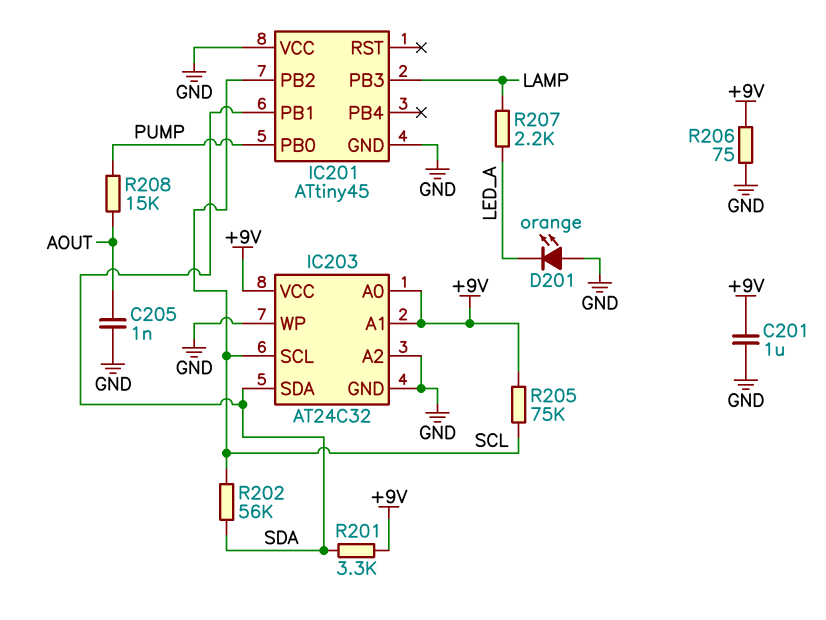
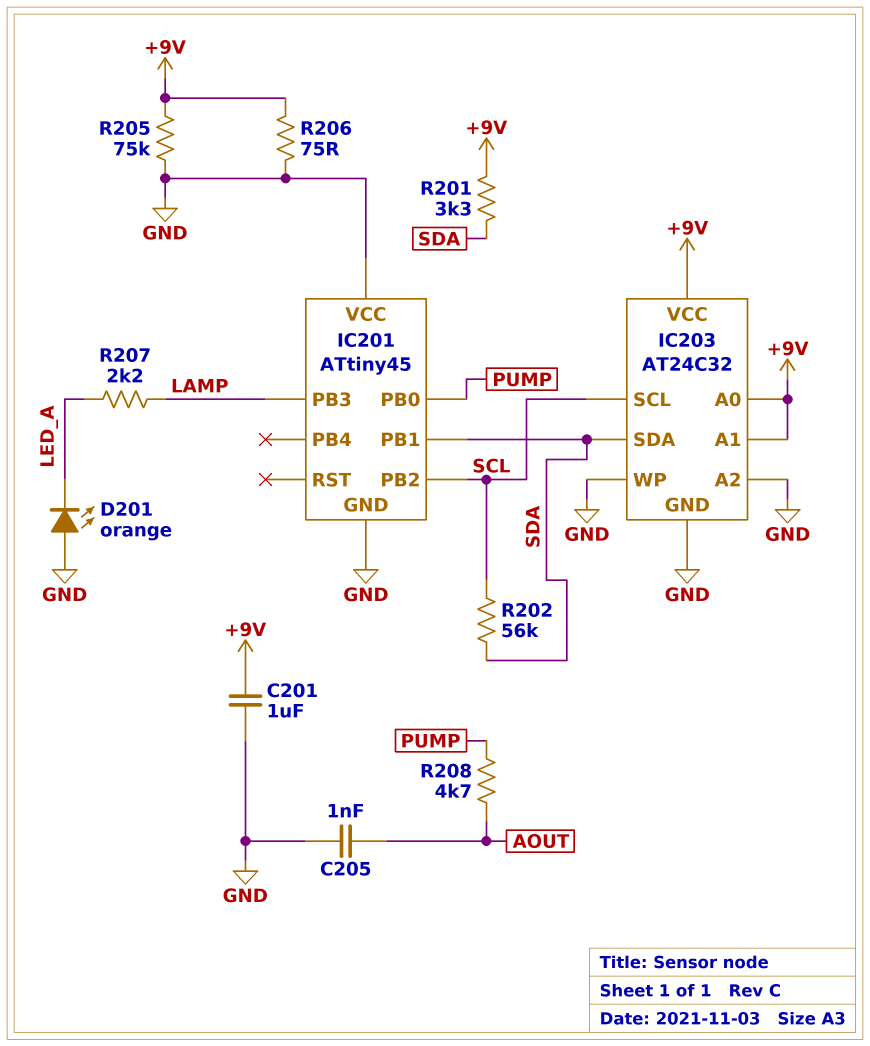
R205: 75k (+9V, SCL) -> 75k (+9V, GND)
R208: 15k (AOUT, PUMP) -> 4.7k (AOUT, PUMP)

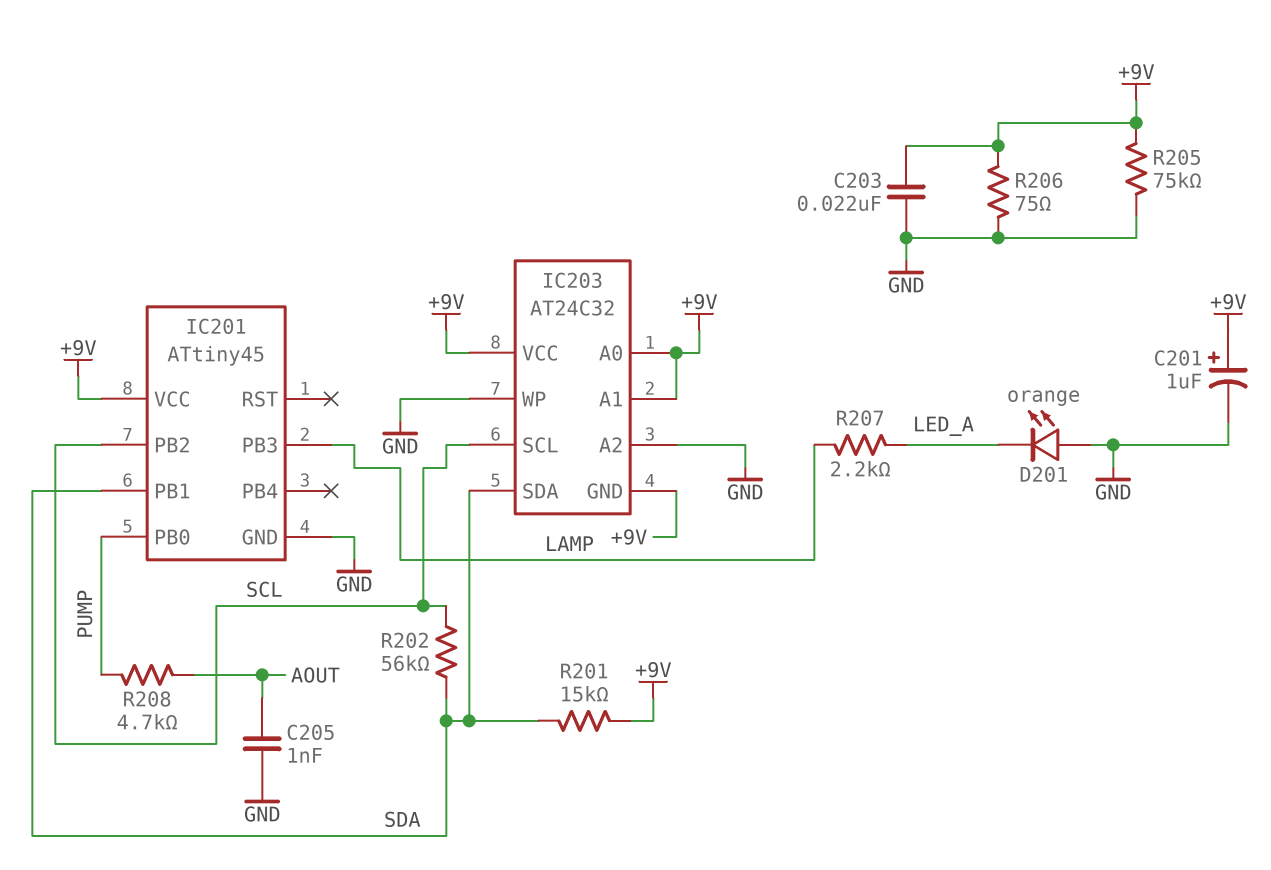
C201: 1uF (+9V, GND) -> 1uF (plus +9V, minus GND)
C203: none -> 22nF (+9V, GND)
IC201 pin VCC: GND -> +9V
IC203 pin GND: GND -> +9V
R201: 3.3k (+9V, SDA) -> 15k (+9V, SDA)

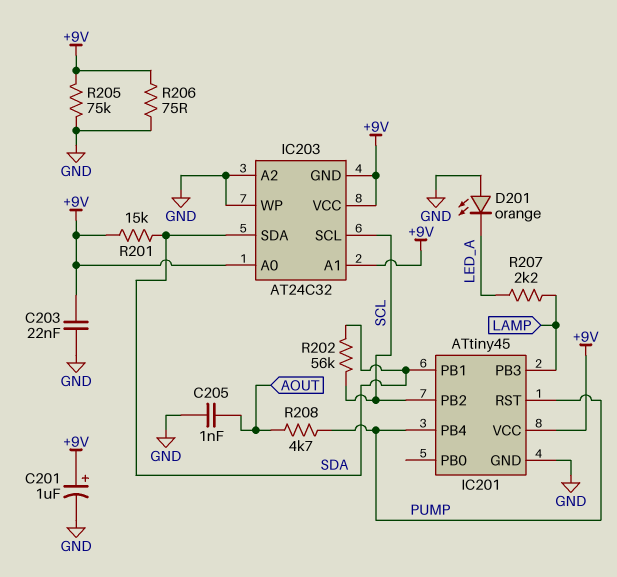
IC201 pin PB0: PUMP -> none
IC201 pin PB4: none -> PUMP
IC201 pin RST: none -> PUMP

